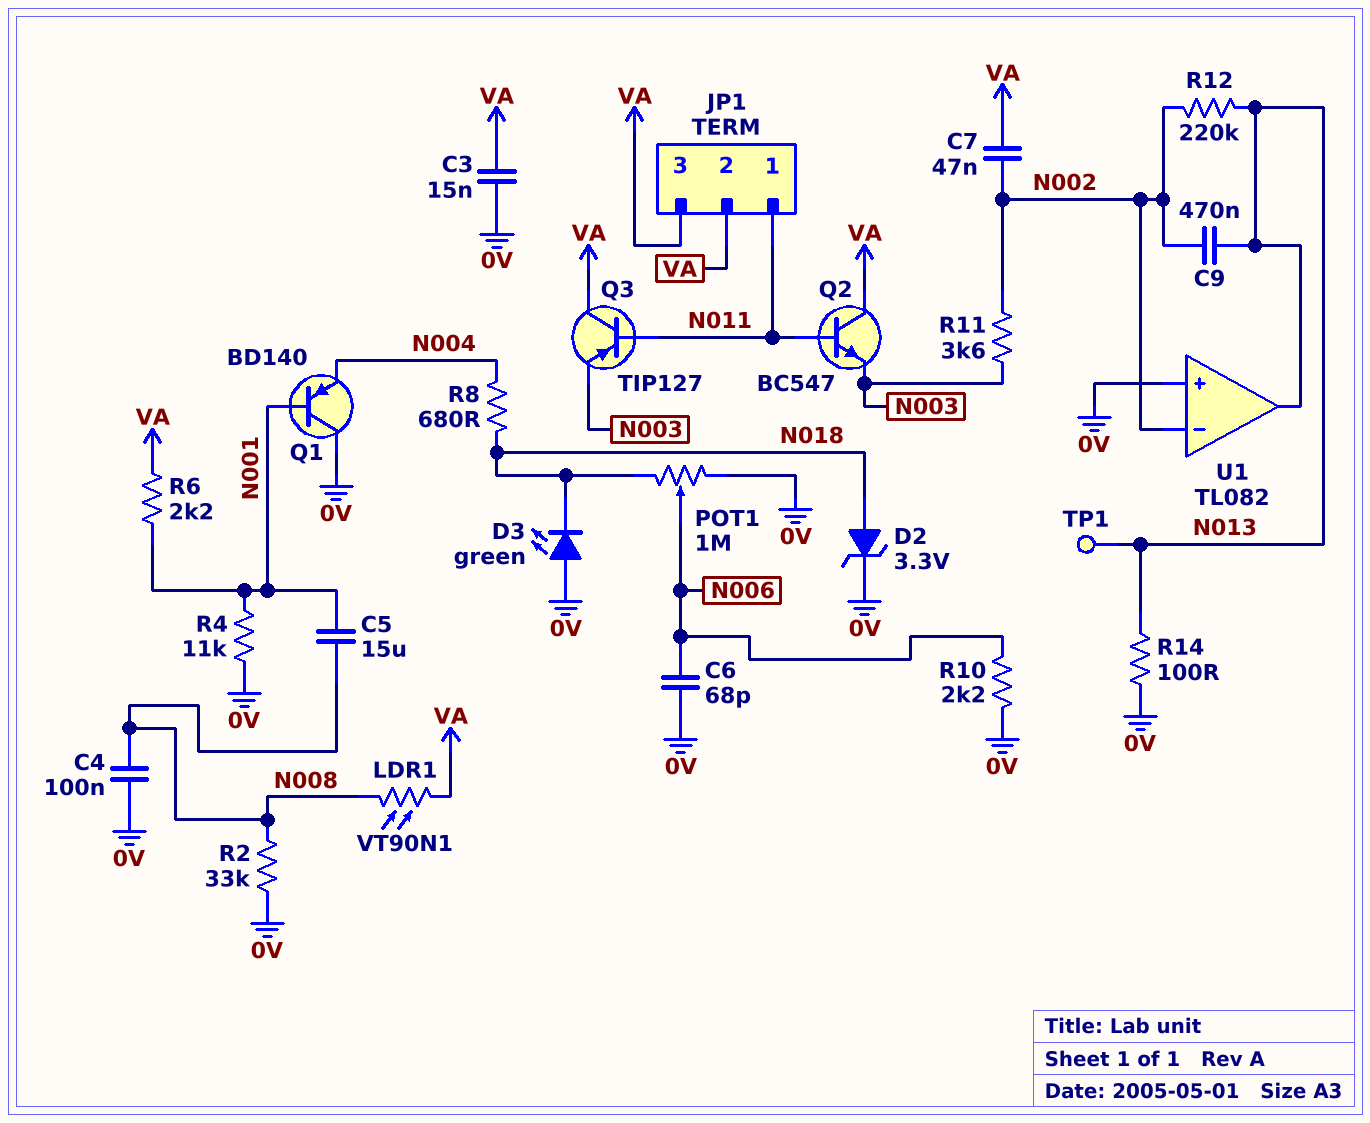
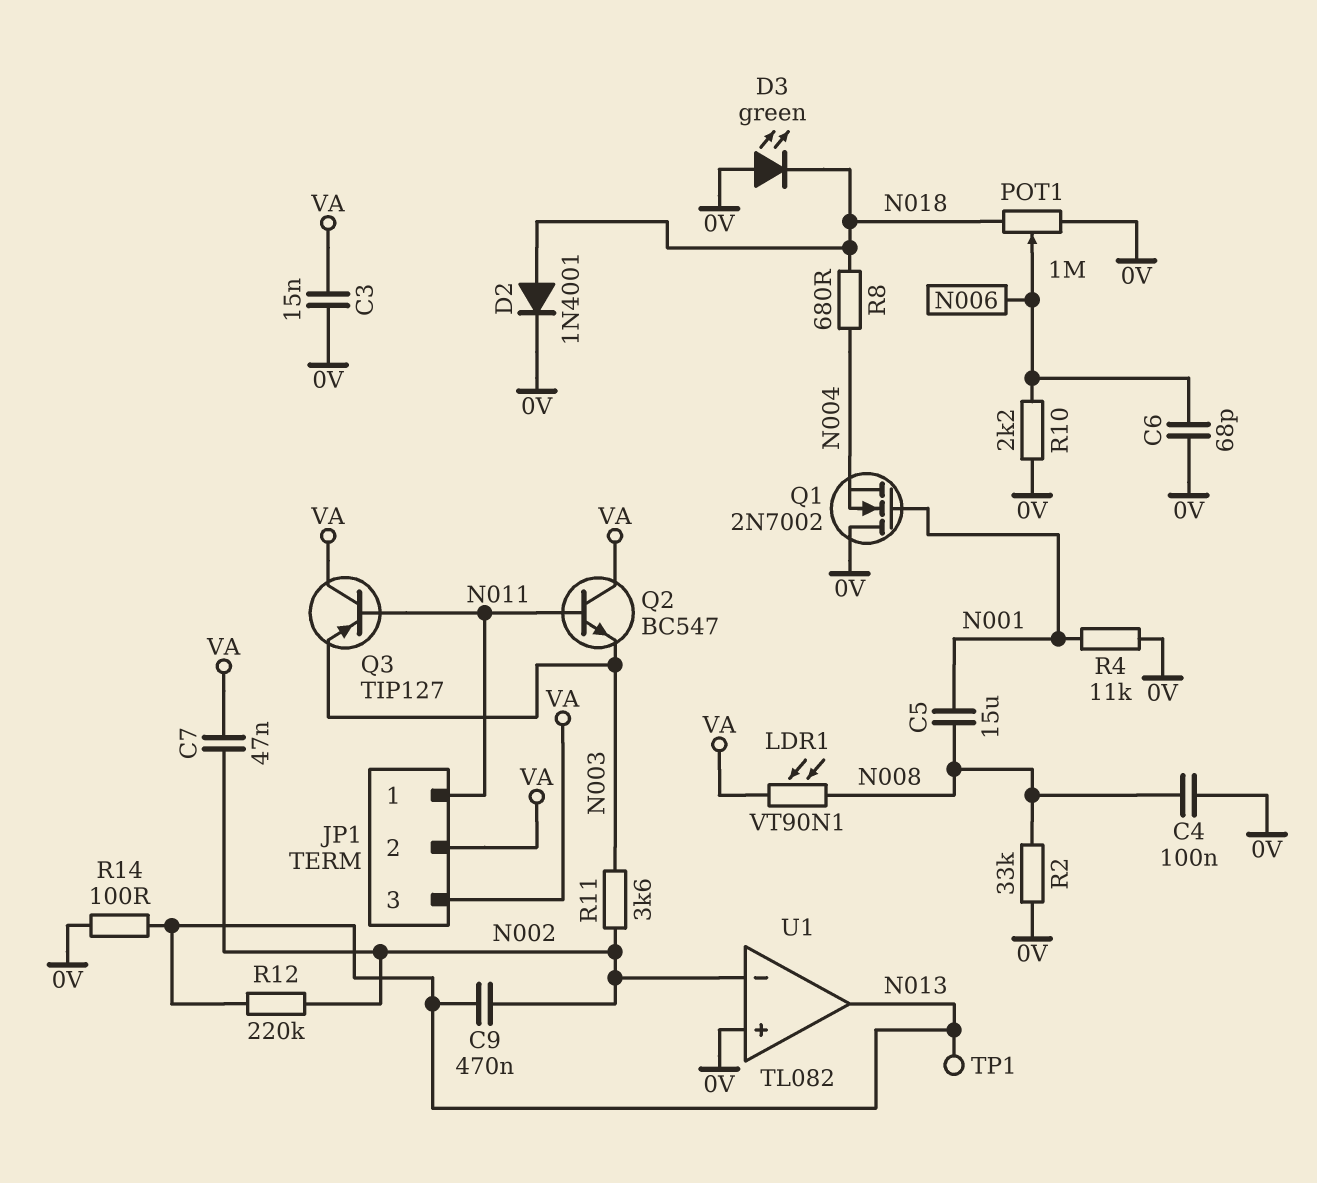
D2: zener 3.3V (A N018, K 0V) -> diode 1N4001 (A N018, K 0V)
Q1: PNP BD140 (B N001, C 0V, E N004) -> NMOS 2N7002 (G N001, D 0V, S N004)
R6: 2.2k (N001, VA) -> none

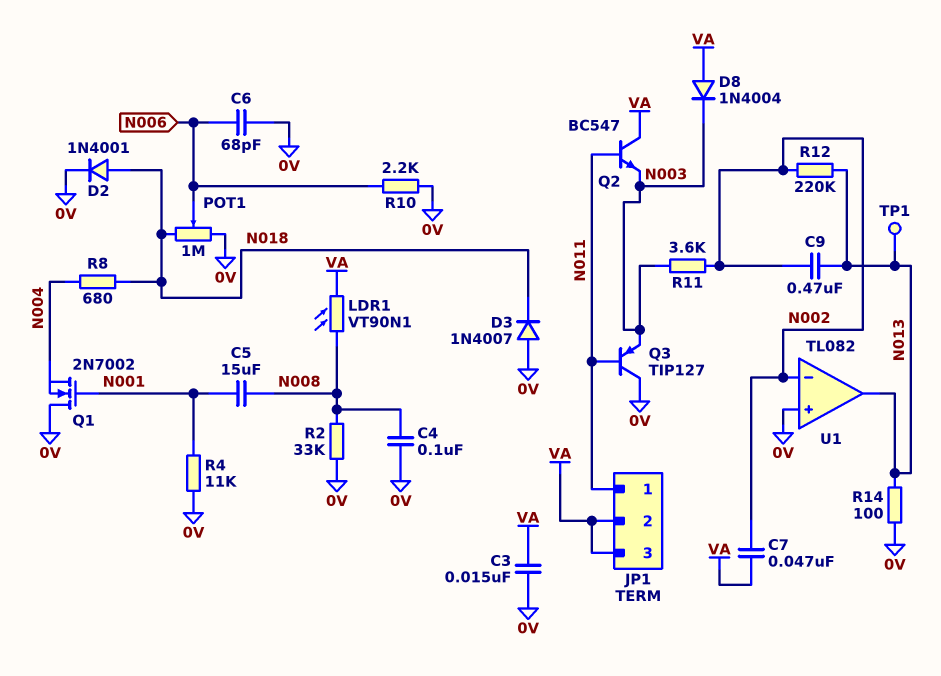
D3: LED green (A 0V, K N018) -> diode 1N4007 (A 0V, K N018)
D8: none -> diode 1N4004 (A VA, K N003)
Q3: PNP TIP127 (B N011, C VA, E N003) -> PNP TIP127 (B N011, C 0V, E N003)

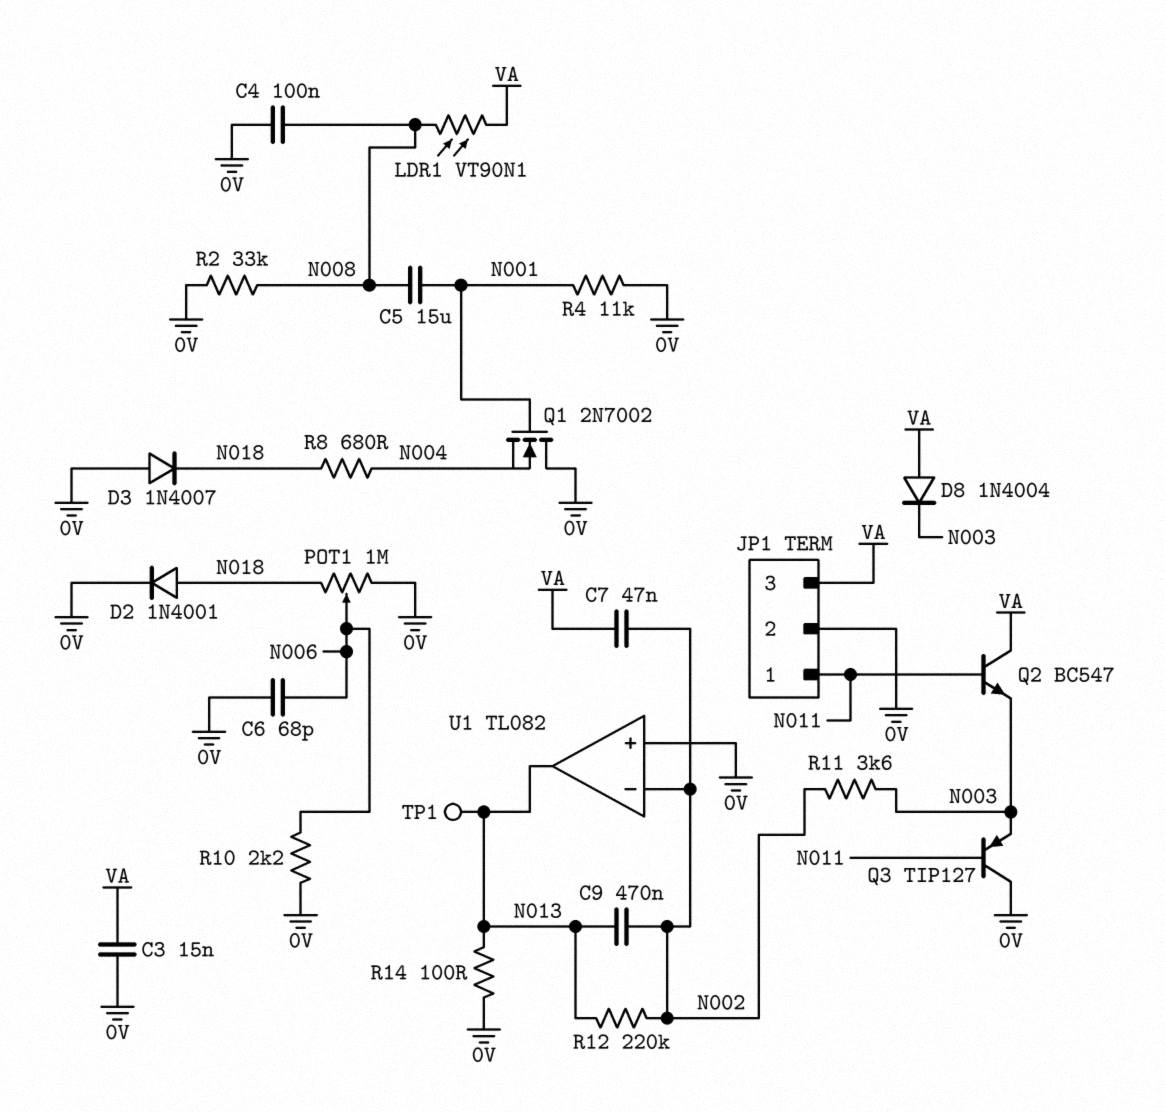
JP1 pin 2: VA -> 0V

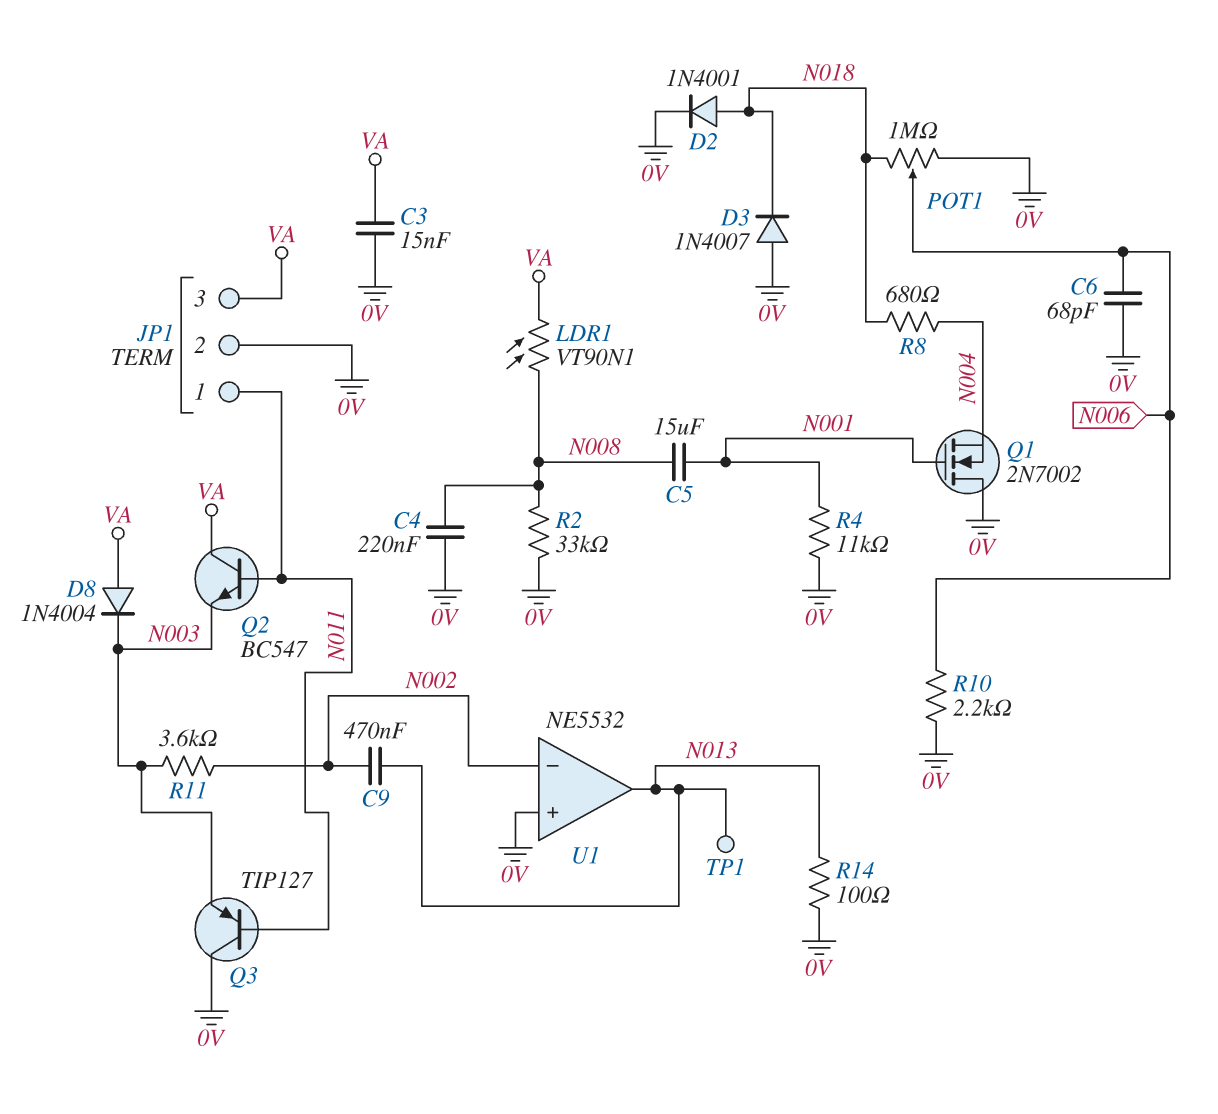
C4: 100nF (0V, N008) -> 220nF (0V, N008)
C7: 47nF (N002, VA) -> none
R12: 220k (N002, N013) -> none
U1: TL082 -> NE5532

